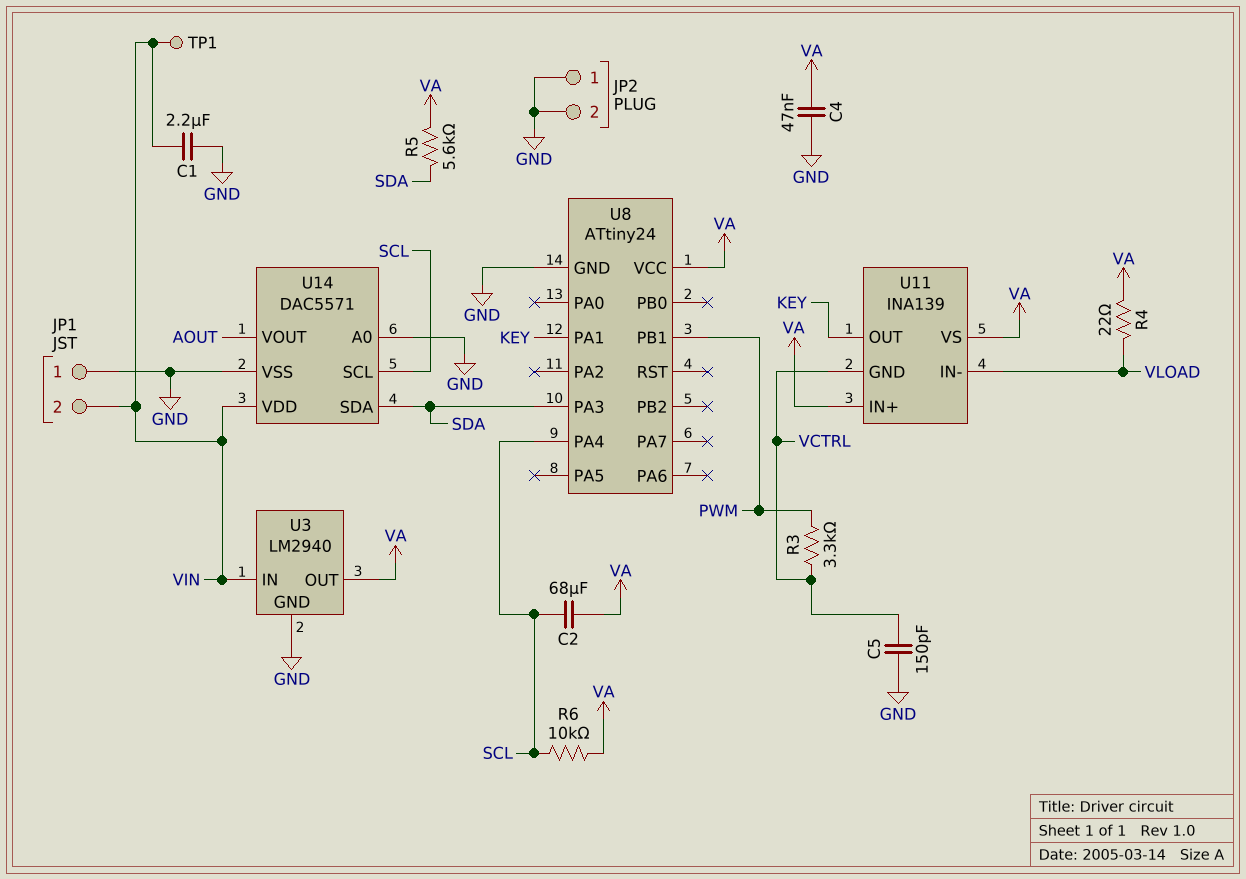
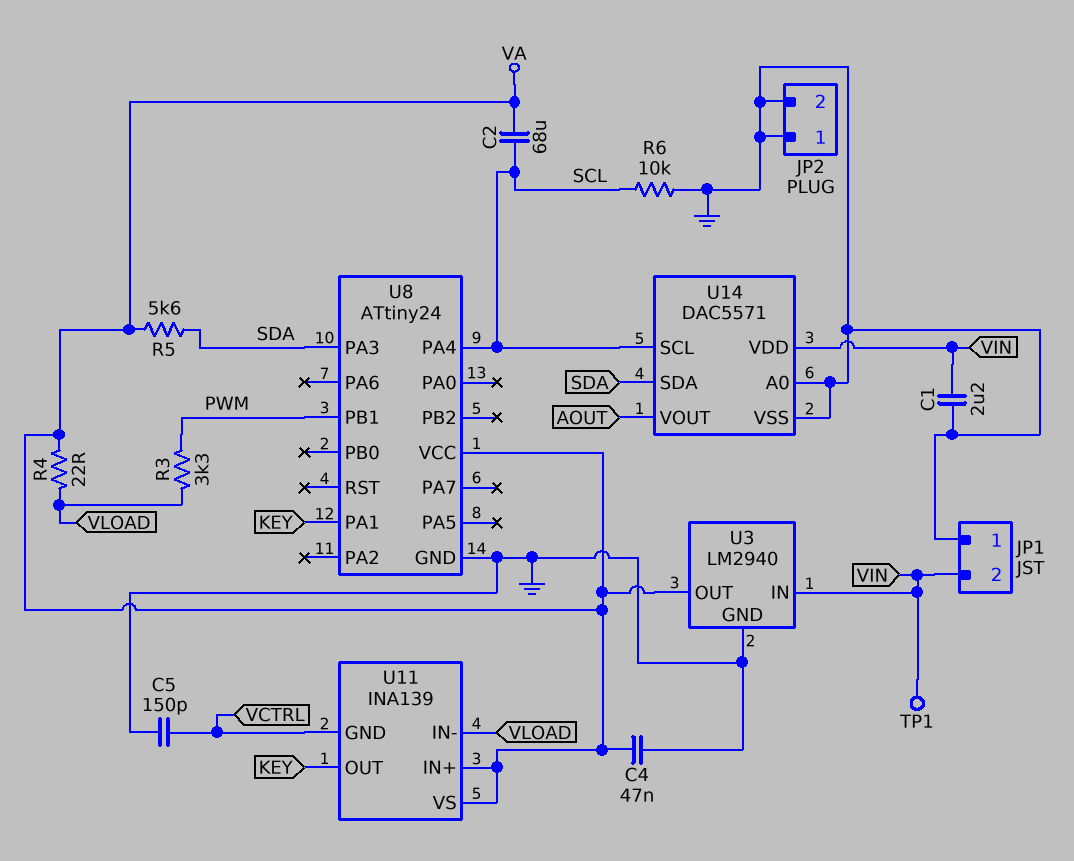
R3: 3.3k (PWM, VCTRL) -> 3.3k (PWM, VLOAD)
R6: 10k (SCL, VA) -> 10k (GND, SCL)

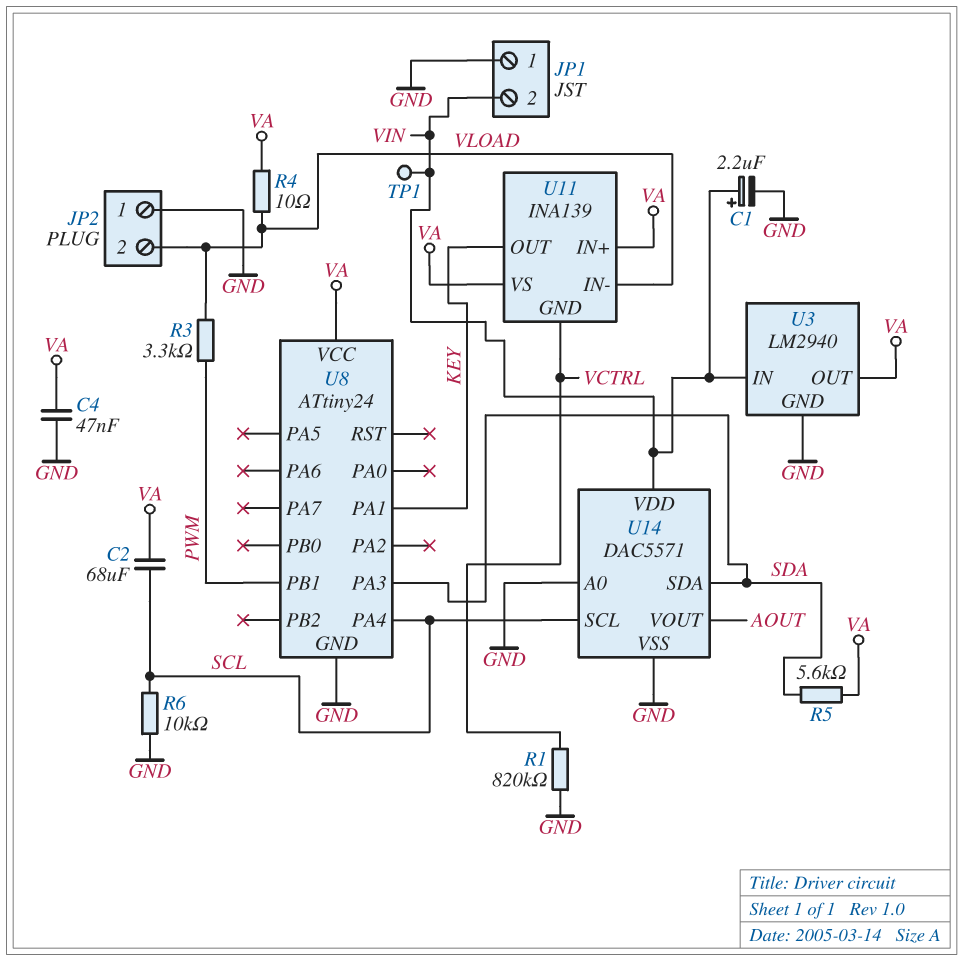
C1: 2.2uF (GND, VIN) -> 2.2uF (plus VIN, minus GND)
C5: 150pF (GND, VCTRL) -> none
JP2 pin 2: GND -> VLOAD
R1: none -> 820k (GND, VCTRL)
R4: 22 (VA, VLOAD) -> 10 (VA, VLOAD)

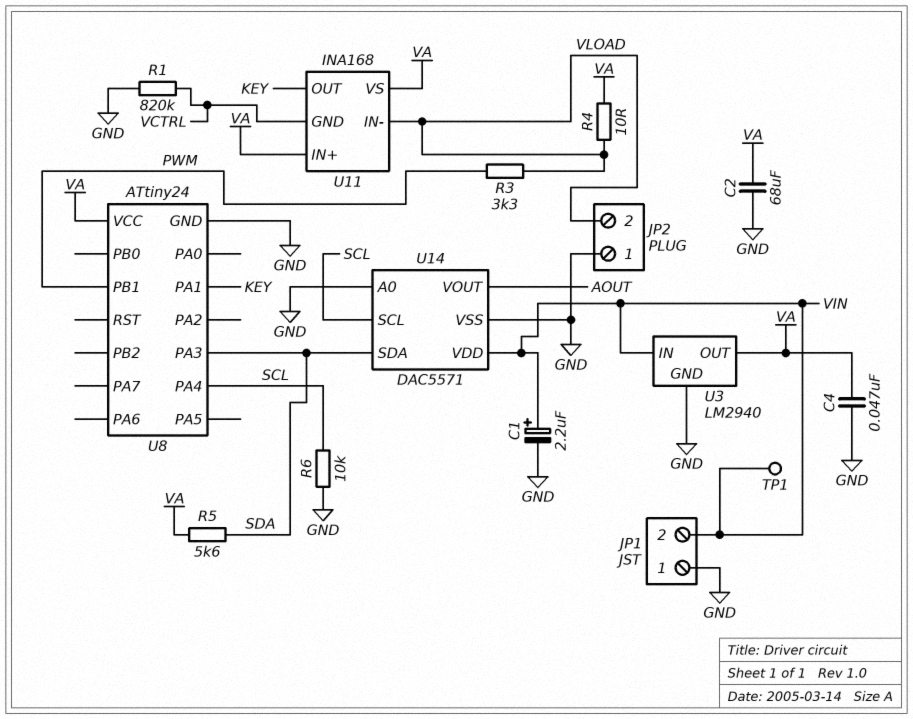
C2: 68uF (SCL, VA) -> 68uF (GND, VA)
U11: INA139 -> INA168

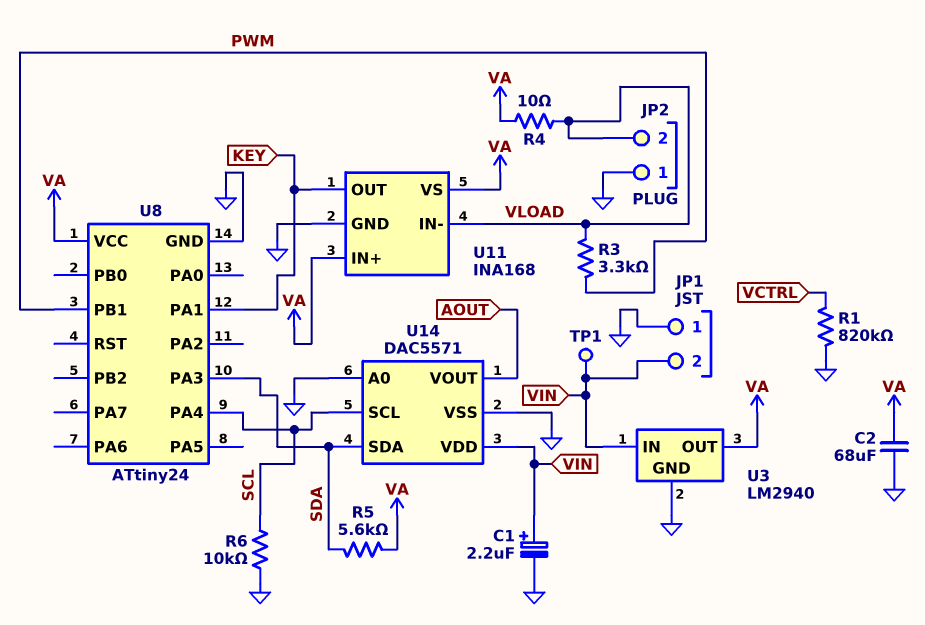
C4: 47nF (GND, VA) -> none
U11 pin GND: VCTRL -> GND

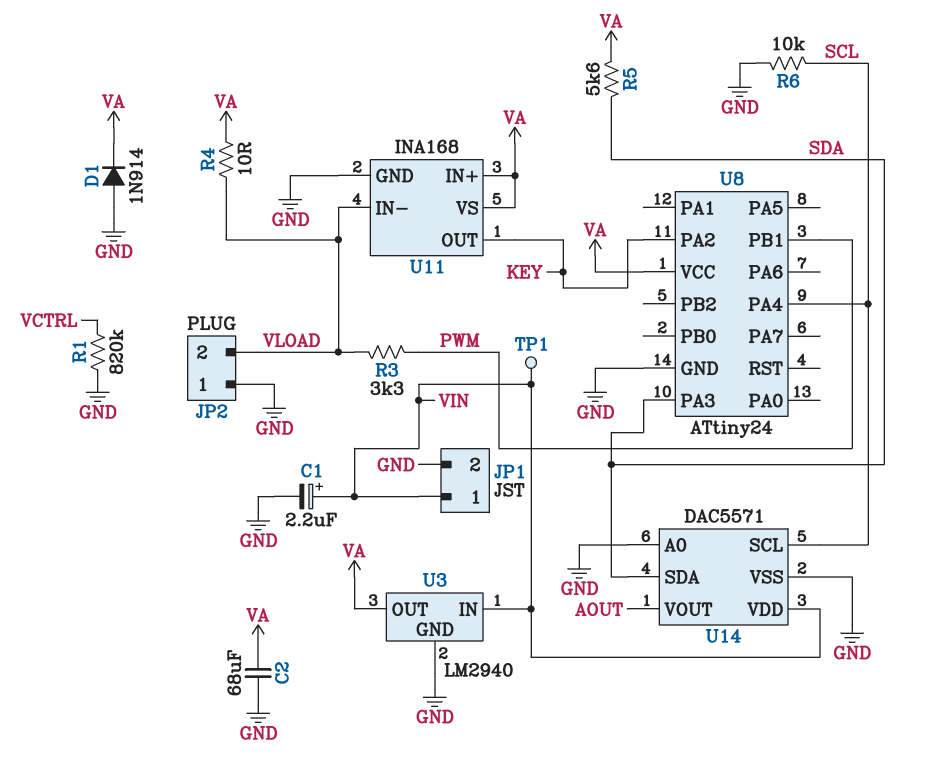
D1: none -> diode 1N914 (A GND, K VA)
JP1 pin 1: GND -> VIN
JP1 pin 2: VIN -> GND
U8 pin PA1: KEY -> none
U8 pin PA2: none -> KEY

